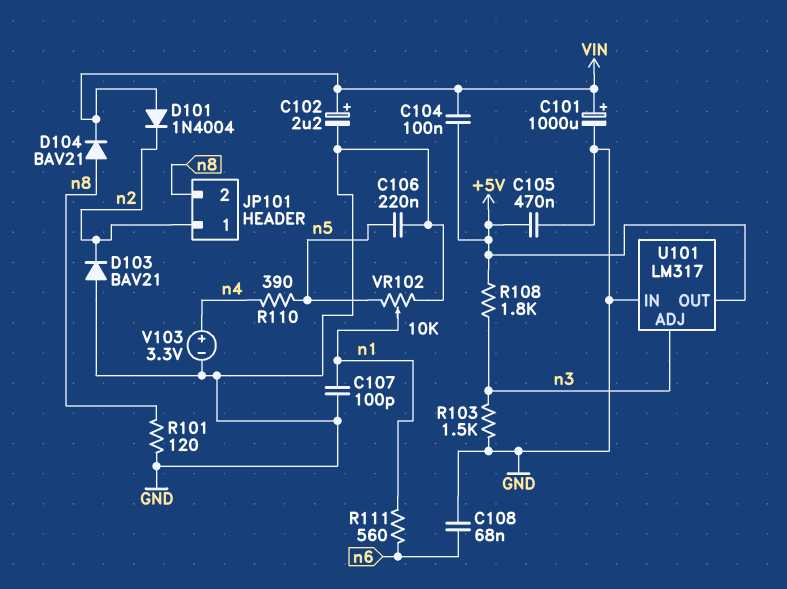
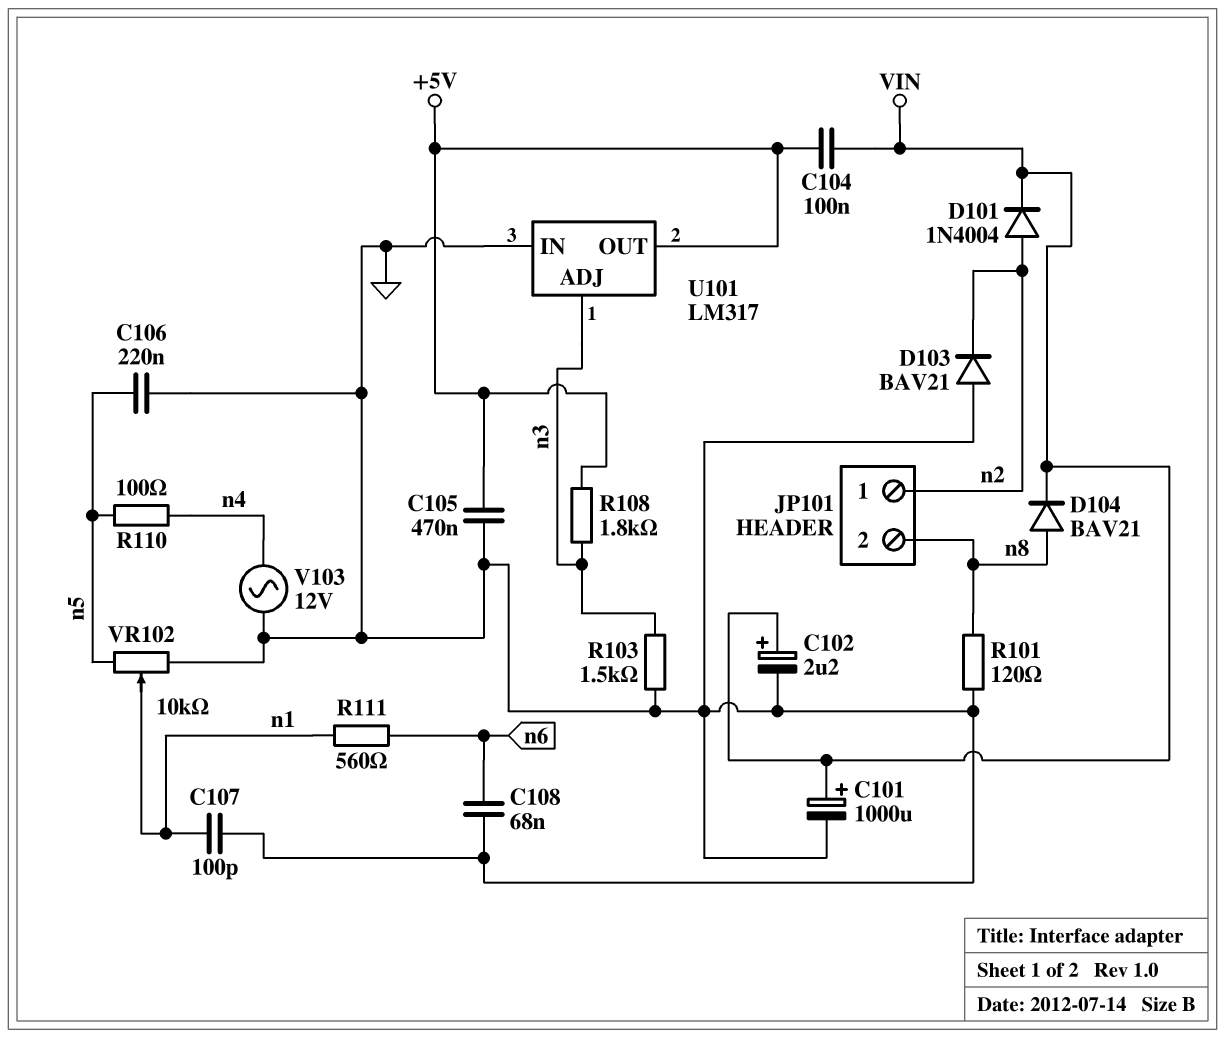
D101: diode 1N4004 (A VIN, K n2) -> diode 1N4004 (A n2, K VIN)
R110: 390 (n4, n5) -> 100 (n4, n5)
V103: 3.3V (plus n4, minus GND) -> AC 12V (GND, n4)

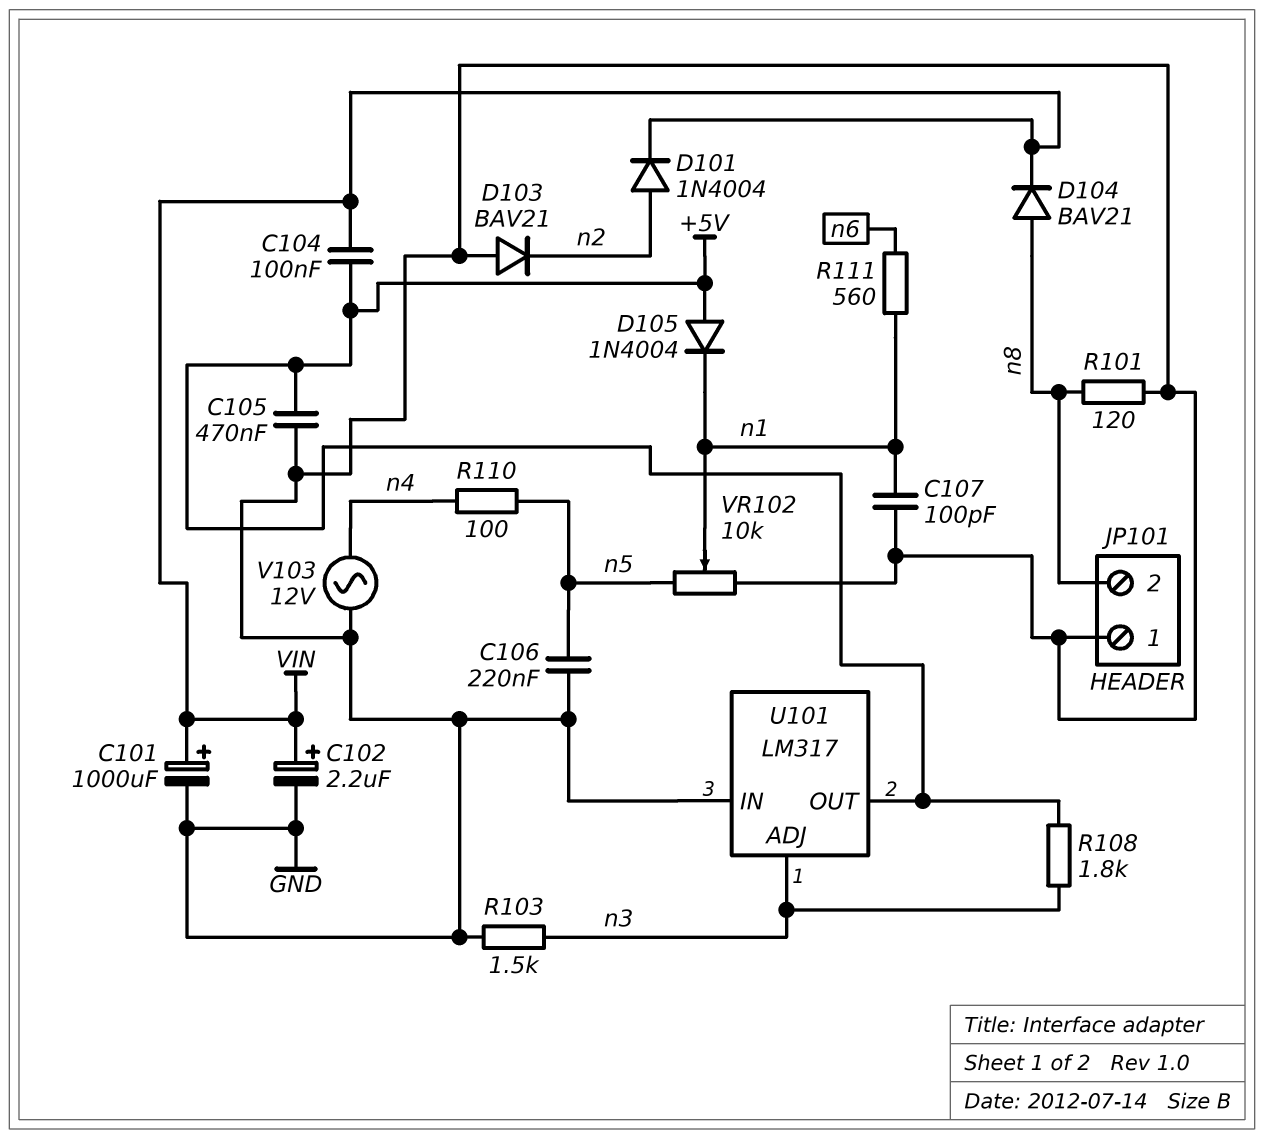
C108: 68nF (GND, n6) -> none
D105: none -> diode 1N4004 (A +5V, K n1)
JP101 pin 1: n2 -> GND

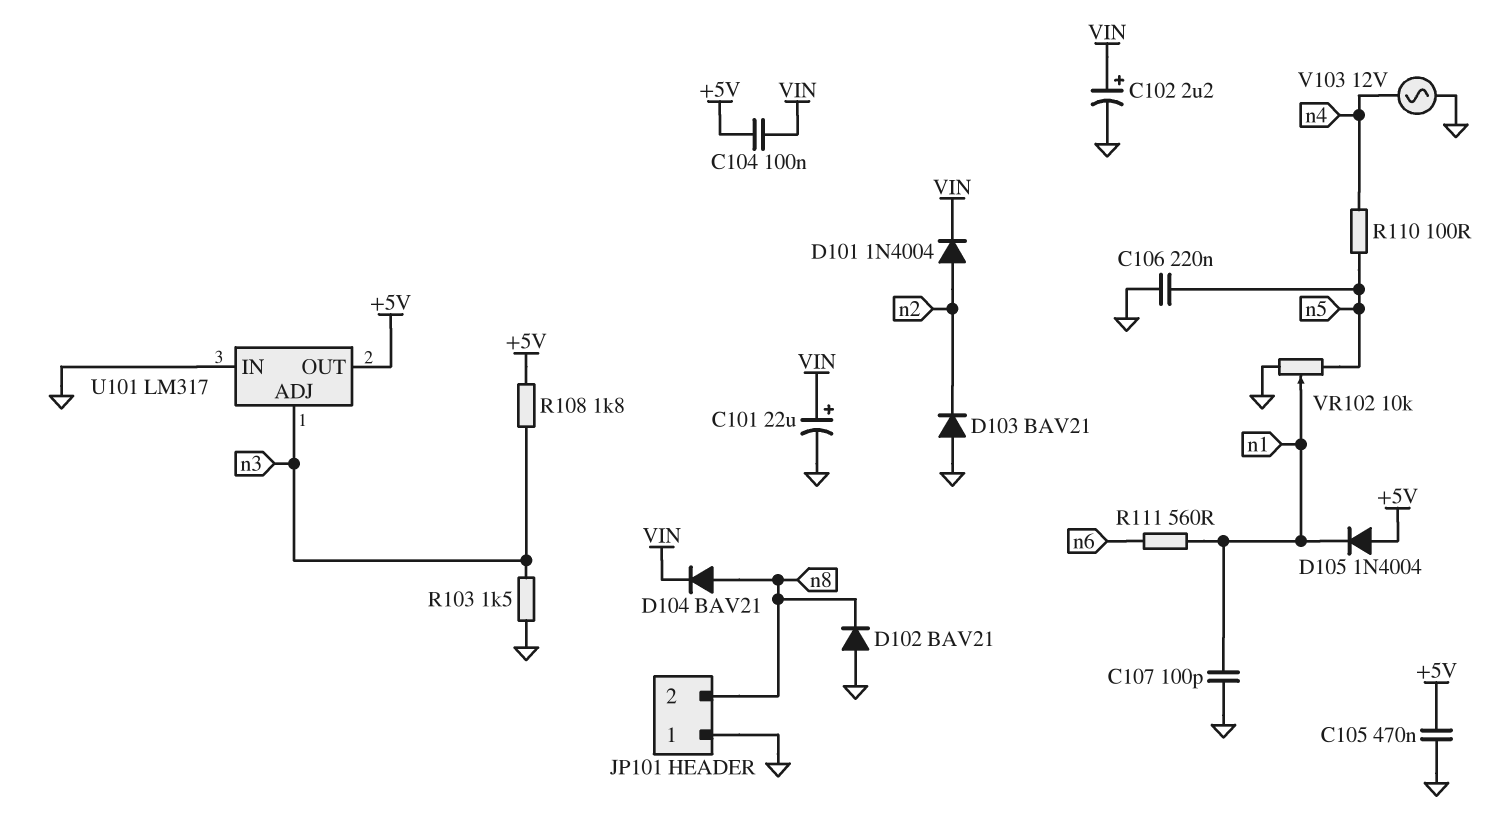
C101: 1000uF (plus VIN, minus GND) -> 22uF (plus VIN, minus GND)
D102: none -> diode BAV21 (A GND, K n8)
R101: 120 (GND, n8) -> none

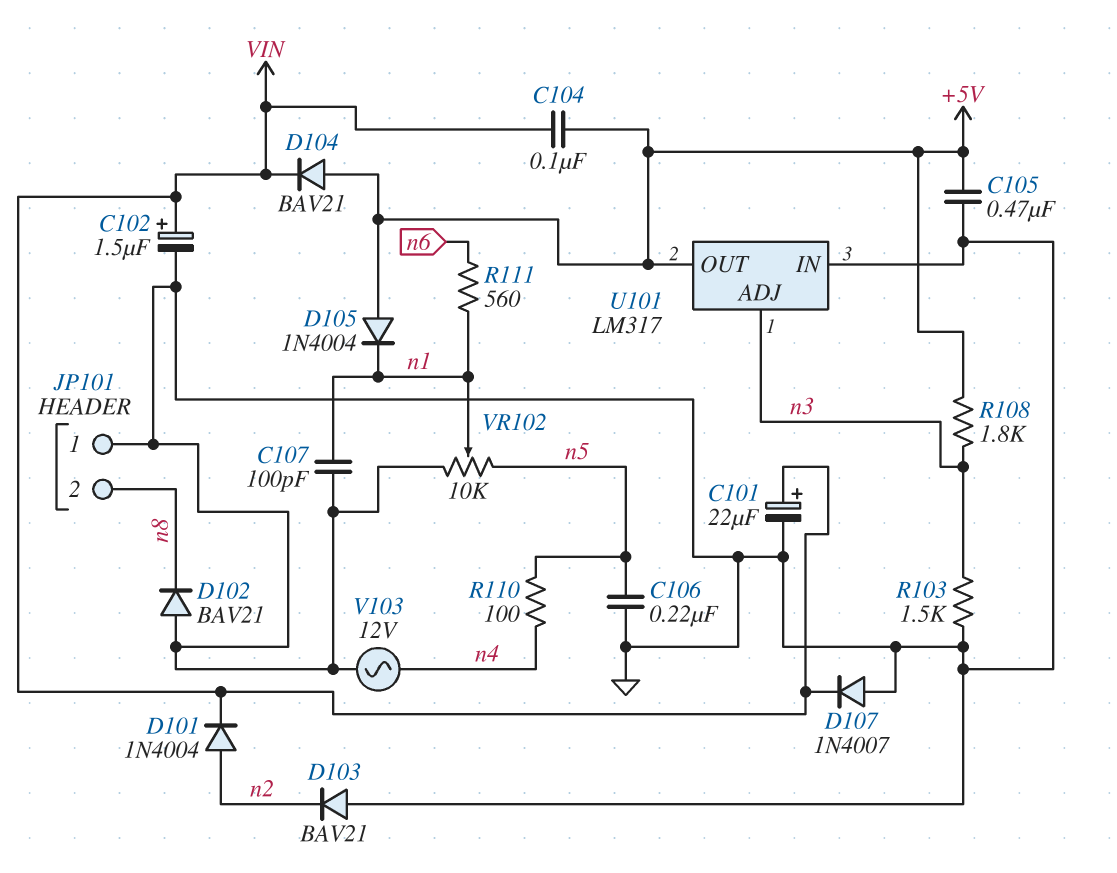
C102: 2.2uF (plus VIN, minus GND) -> 1.5uF (plus VIN, minus GND)
D104: diode BAV21 (A n8, K VIN) -> diode BAV21 (A +5V, K VIN)
D107: none -> diode 1N4007 (A GND, K VIN)

